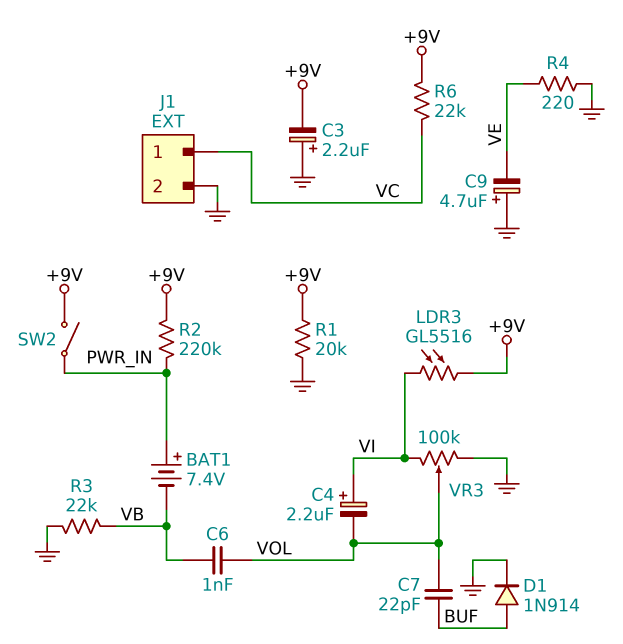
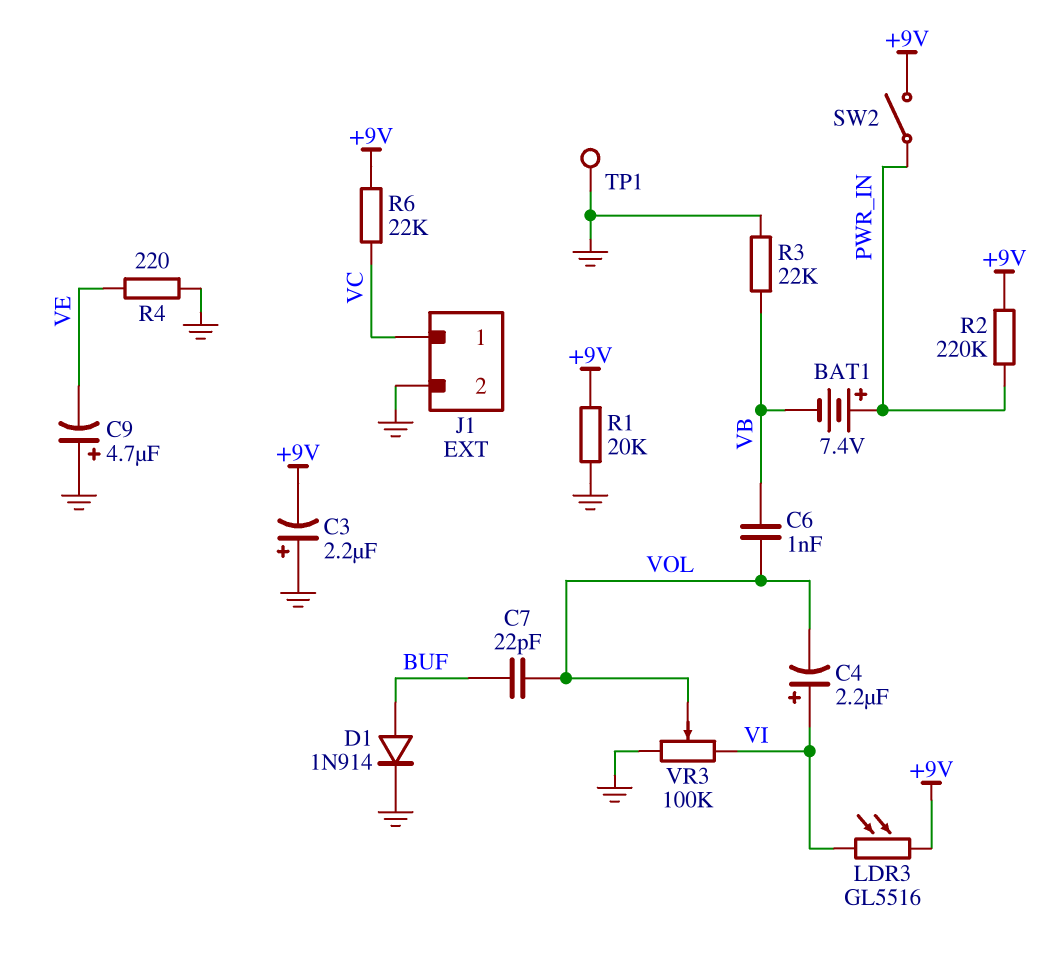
TP1: none -> test point (GND)

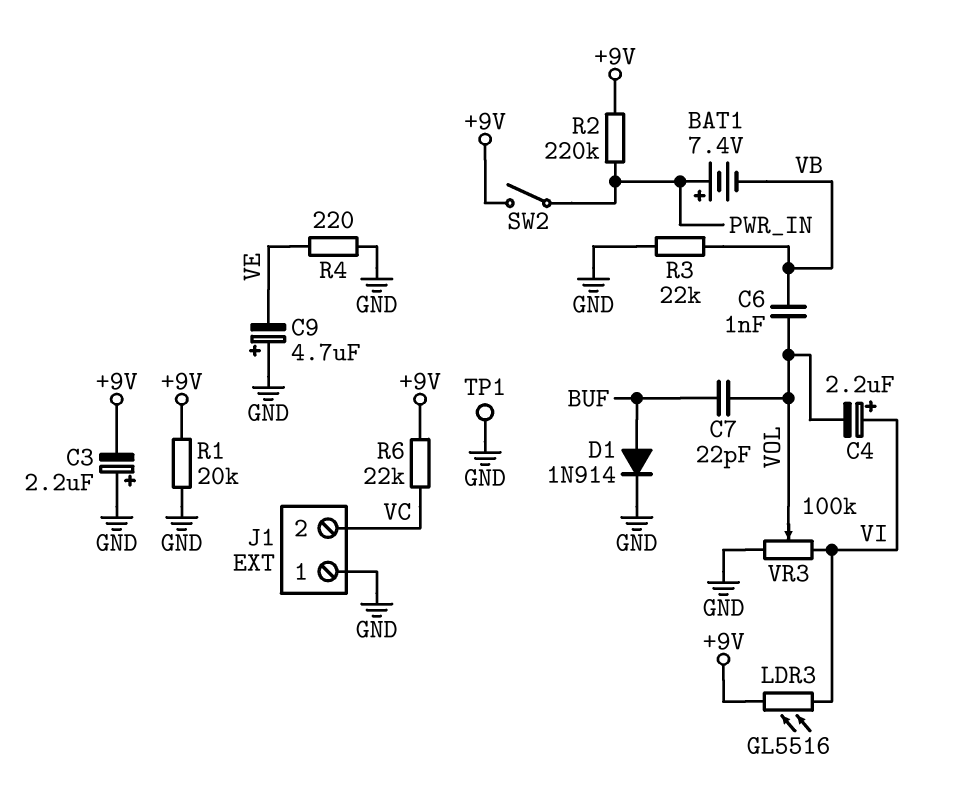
J1 pin 1: VC -> GND
J1 pin 2: GND -> VC

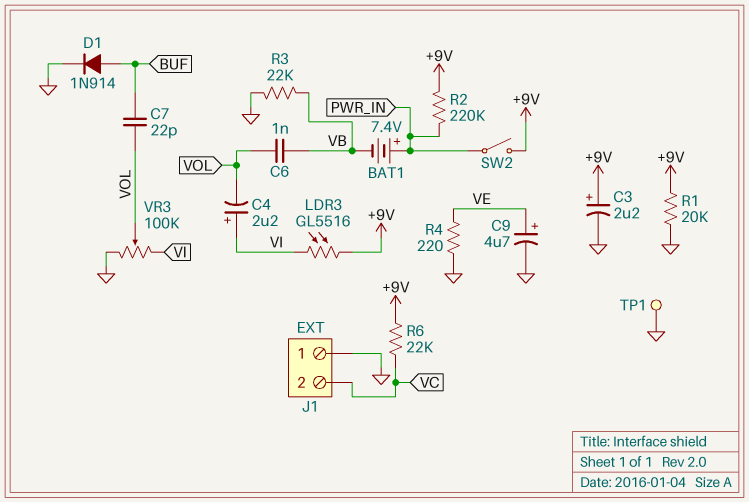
C3: 2.2uF (plus GND, minus +9V) -> 2.2uF (plus +9V, minus GND)
C9: 4.7uF (plus GND, minus VE) -> 4.7uF (plus VE, minus GND)

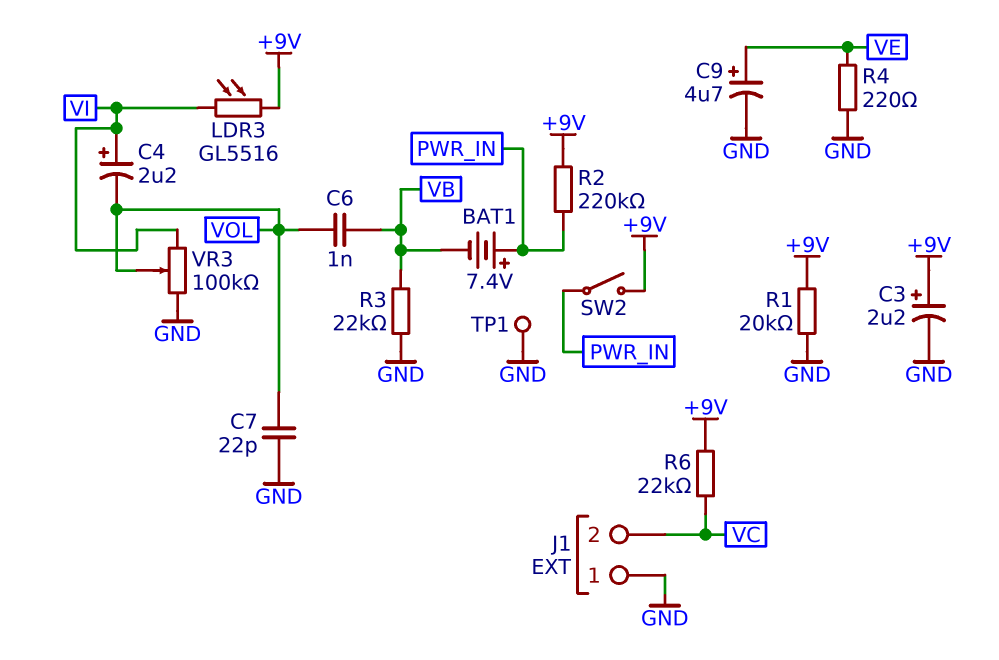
C7: 22pF (BUF, VOL) -> 22pF (GND, VOL)
D1: diode 1N914 (A BUF, K GND) -> none

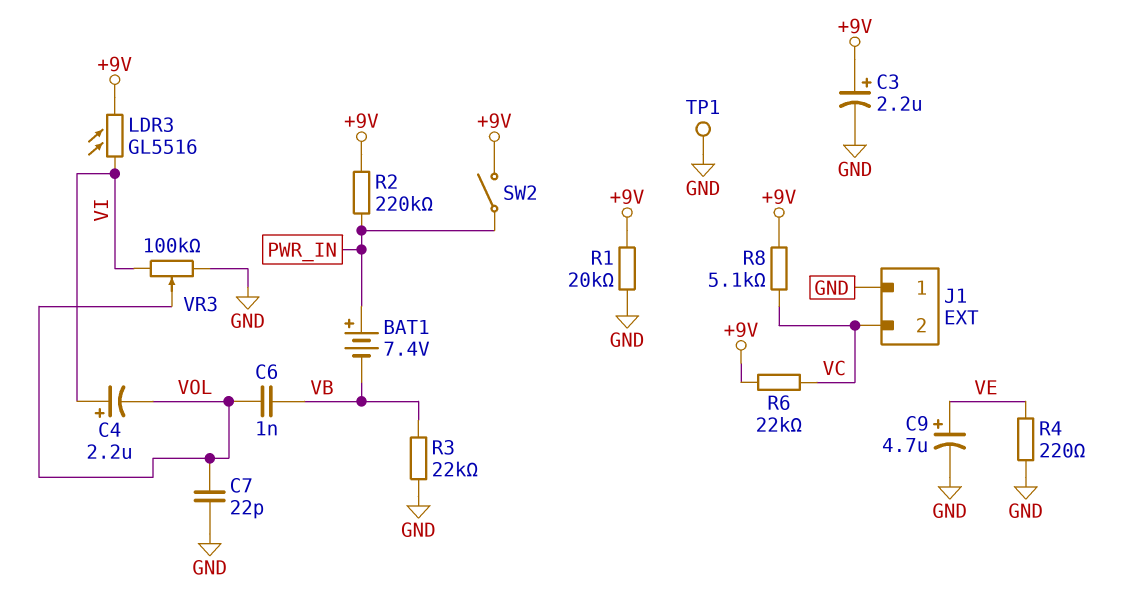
R8: none -> 5.1k (+9V, VC)

